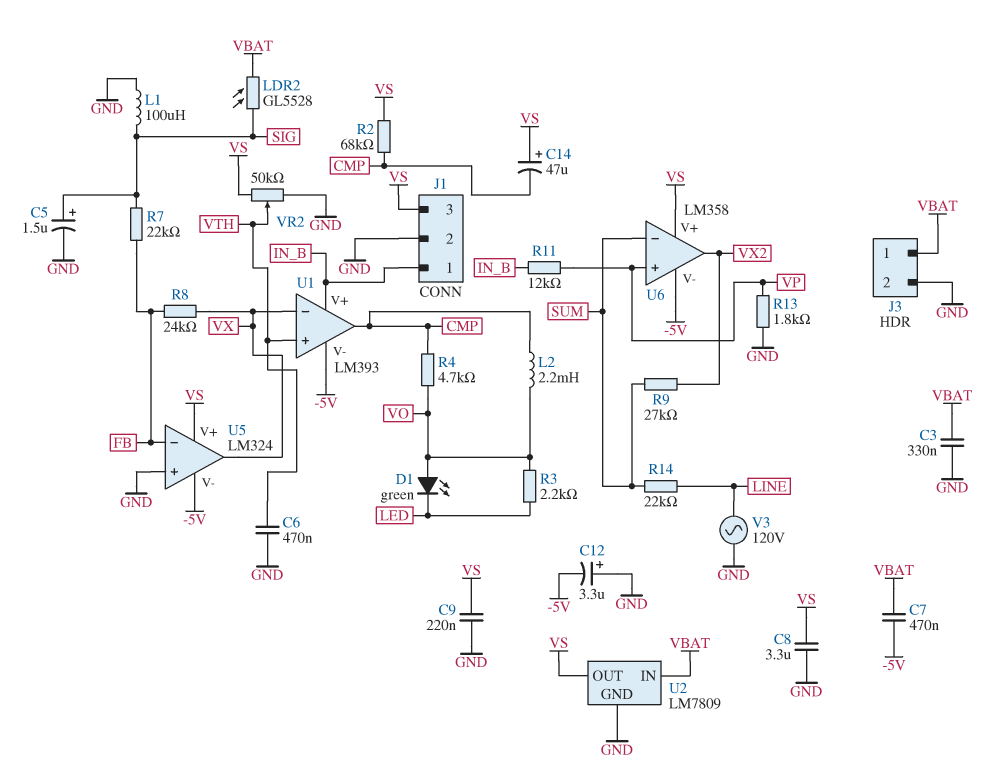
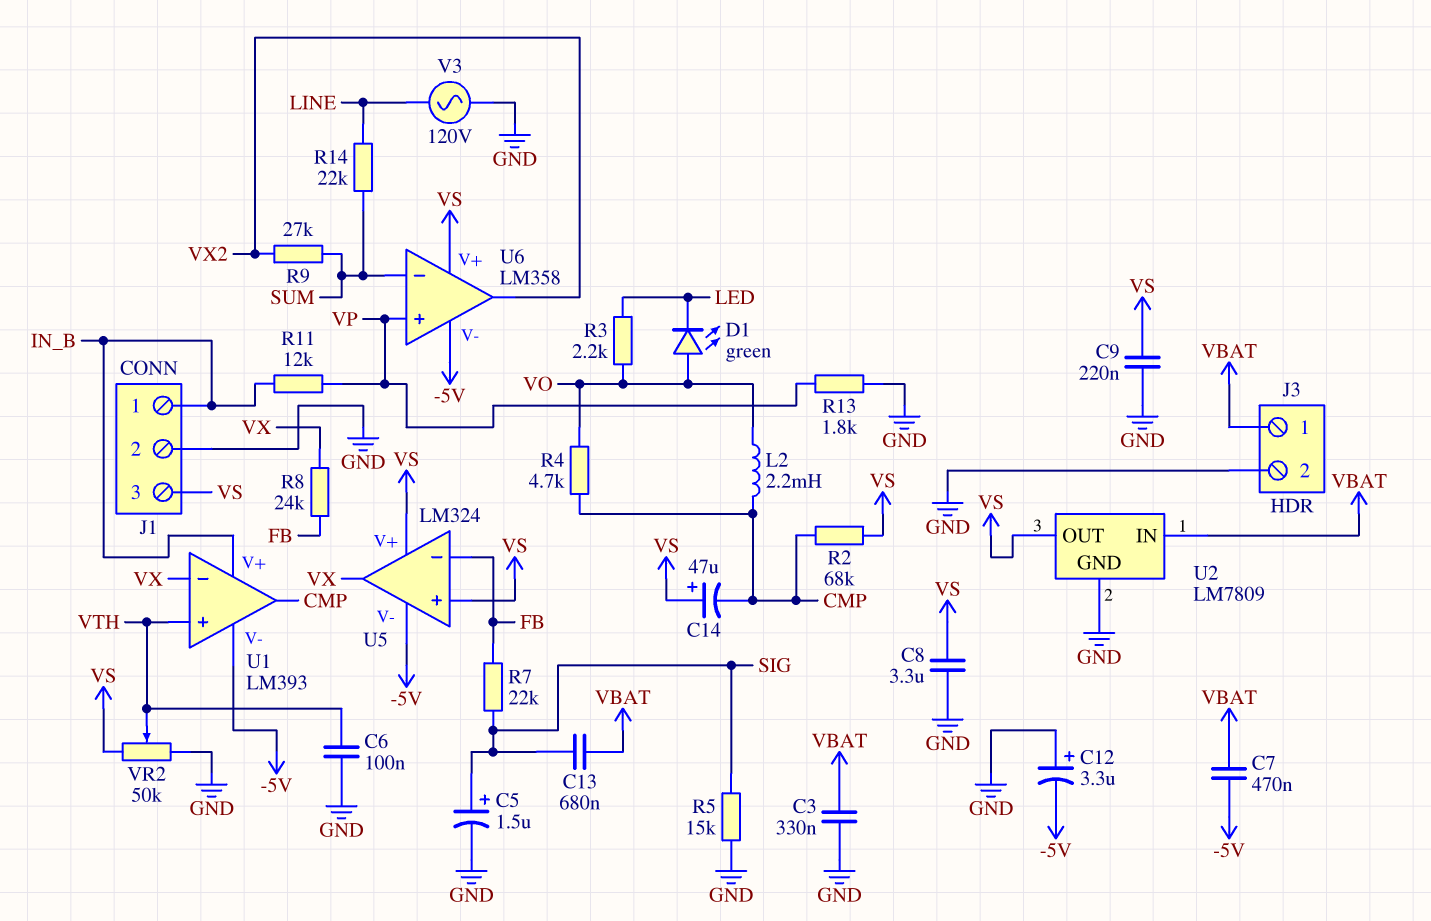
C6: 470nF (GND, VTH) -> 100nF (GND, VTH)
C13: none -> 680nF (SIG, VBAT)
L1: 100uH (GND, SIG) -> none
LDR2: GL5528 (SIG, VBAT) -> none
R5: none -> 15k (GND, SIG)
U5 pin in+: GND -> VS

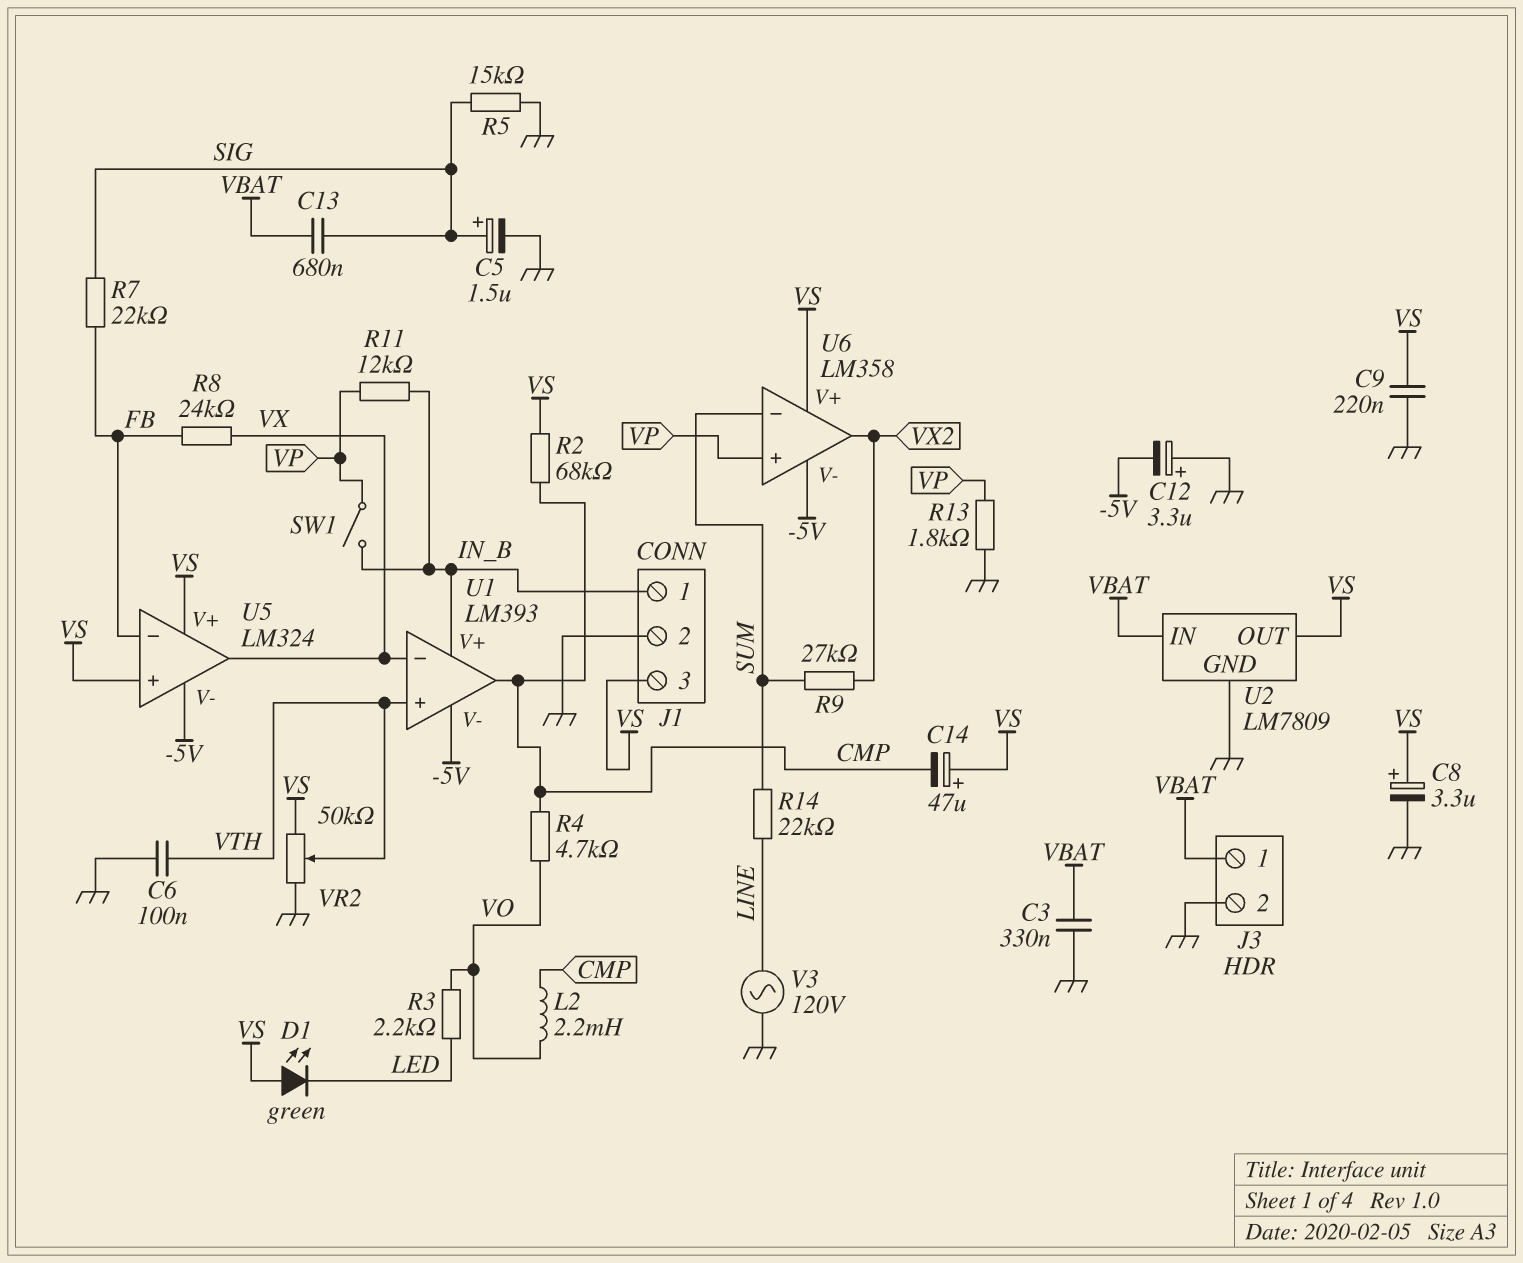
C7: 470nF (-5V, VBAT) -> none
C8: 3.3uF (GND, VS) -> 3.3uF (plus VS, minus GND)
D1: LED green (A VO, K LED) -> LED green (A VS, K LED)
SW1: none -> switch (IN_B, VP)

